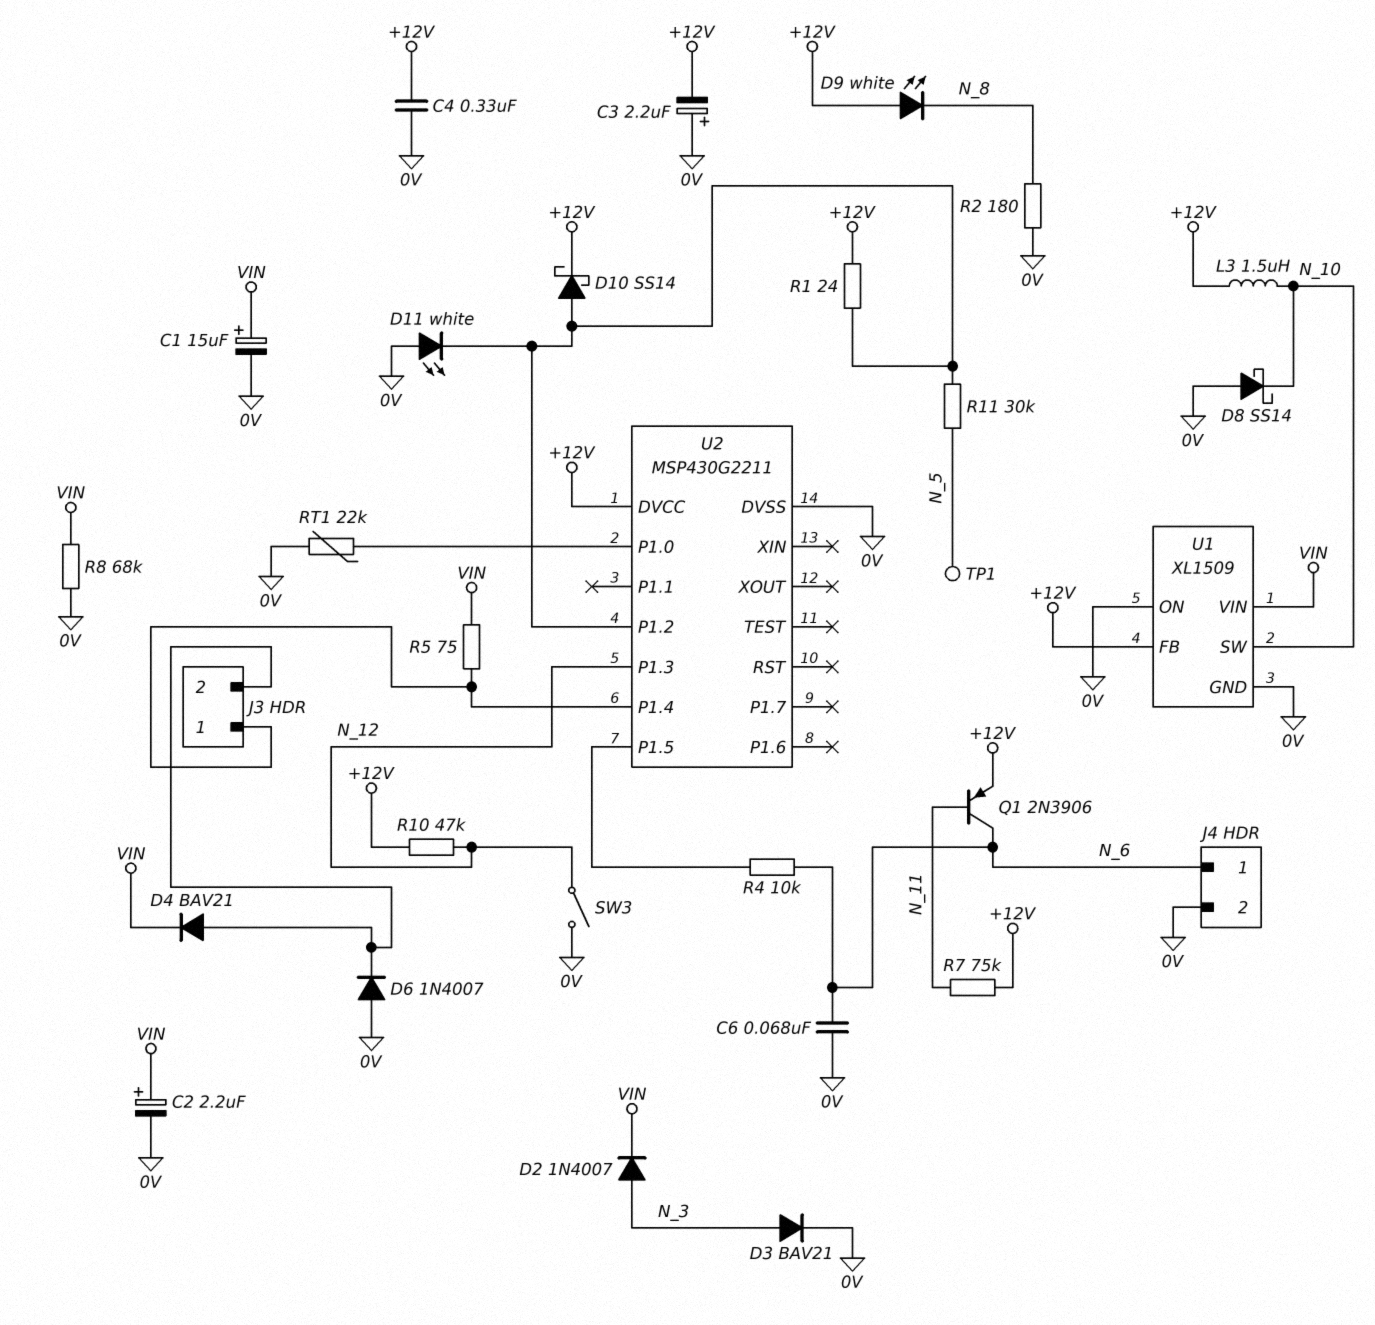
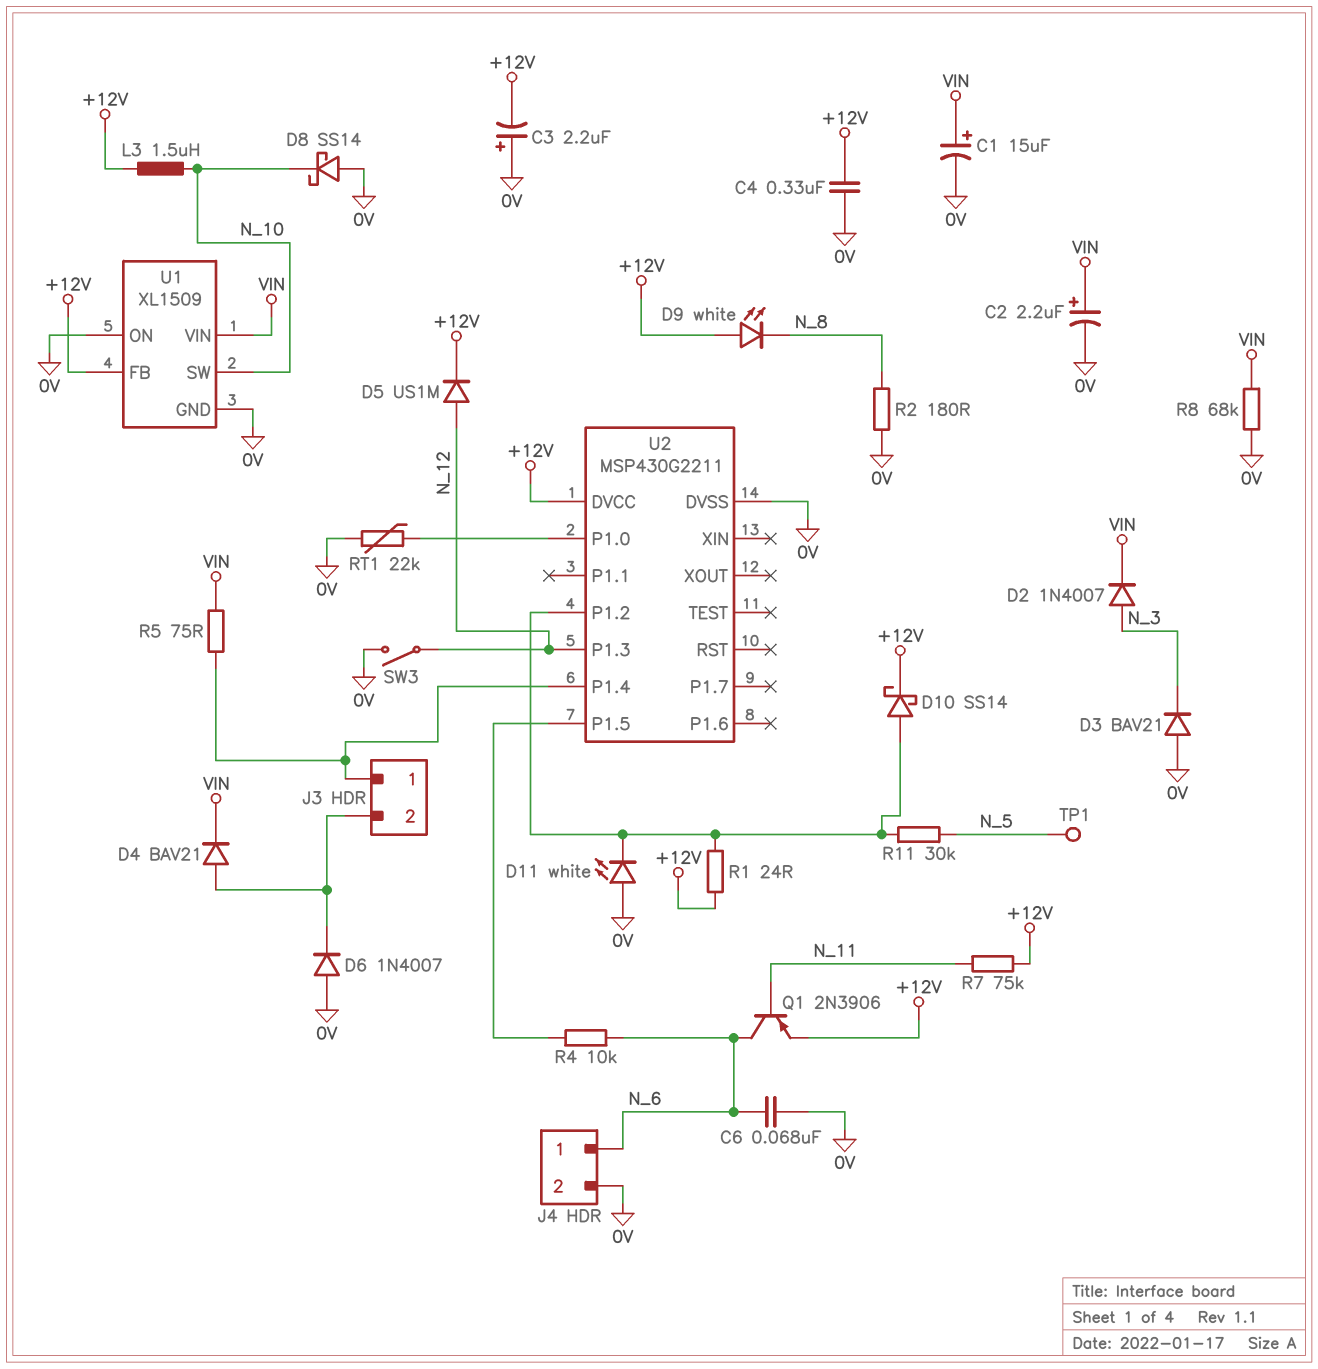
D3: diode BAV21 (A N_3, K 0V) -> diode BAV21 (A 0V, K N_3)
D5: none -> diode US1M (A N_12, K +12V)
R10: 47k (+12V, N_12) -> none

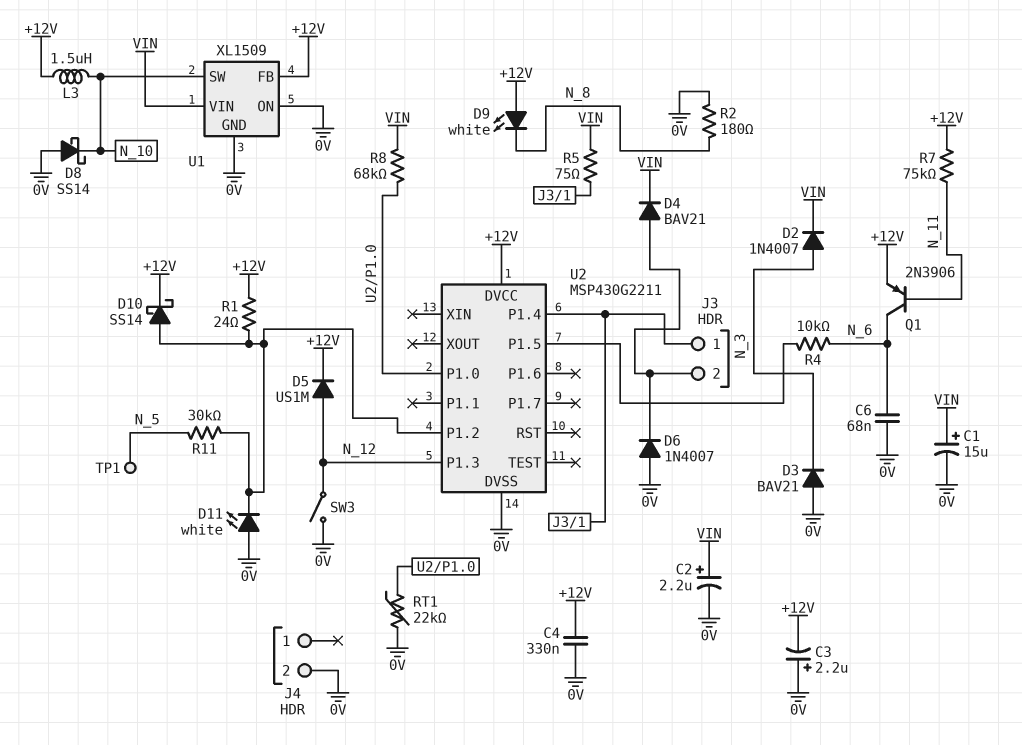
J4 pin 1: N_6 -> none
R8: 68k (0V, VIN) -> 68k (U2/P1.0, VIN)

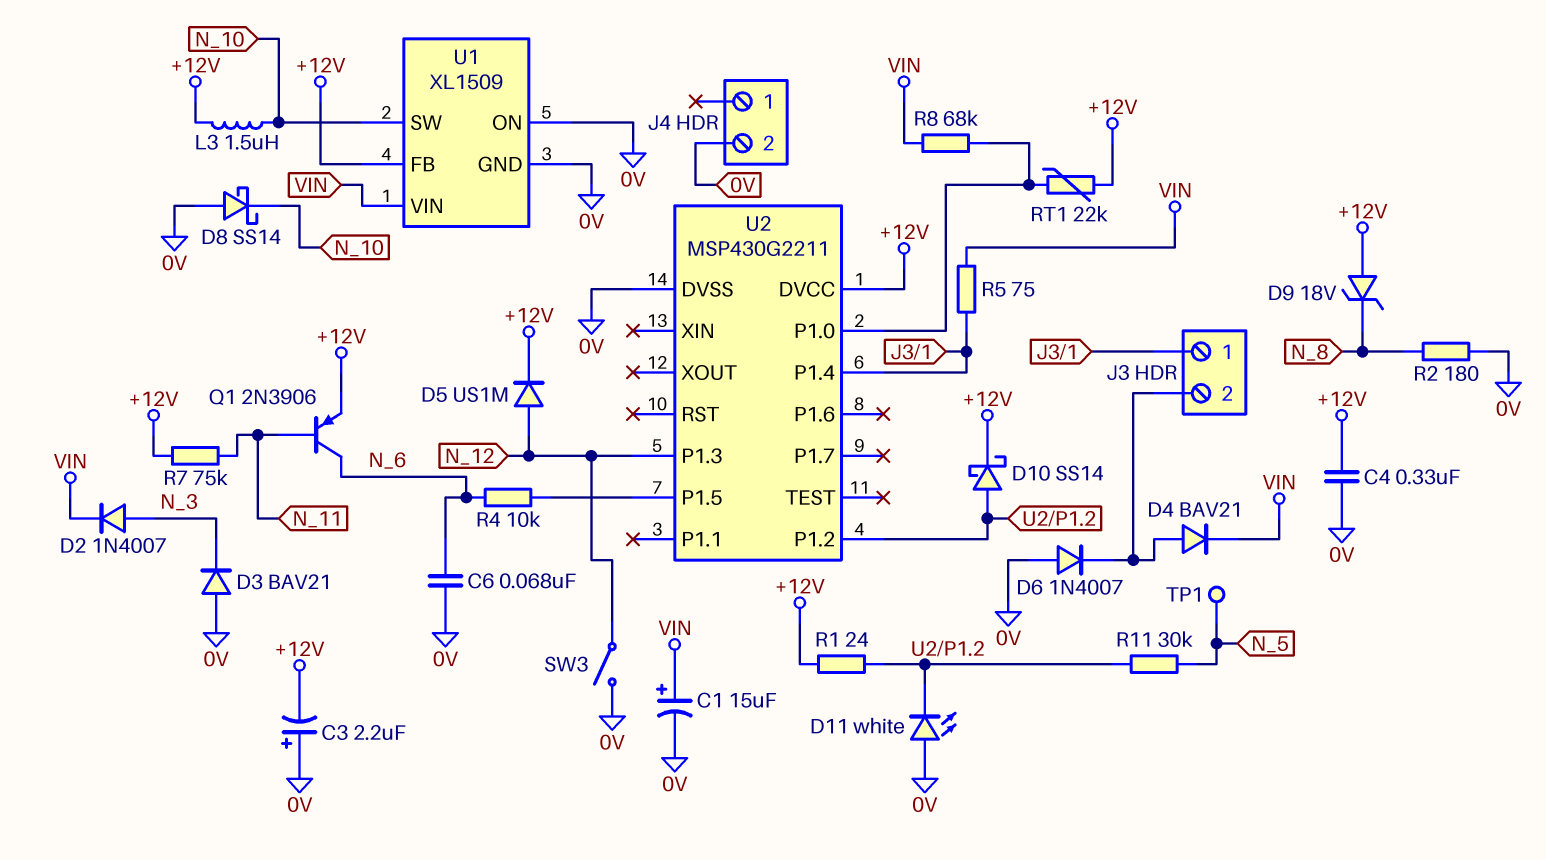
C2: 2.2uF (plus VIN, minus 0V) -> none
D9: LED white (A +12V, K N_8) -> zener 18V (A +12V, K N_8)
RT1: 22k (0V, U2/P1.0) -> 22k (+12V, U2/P1.0)

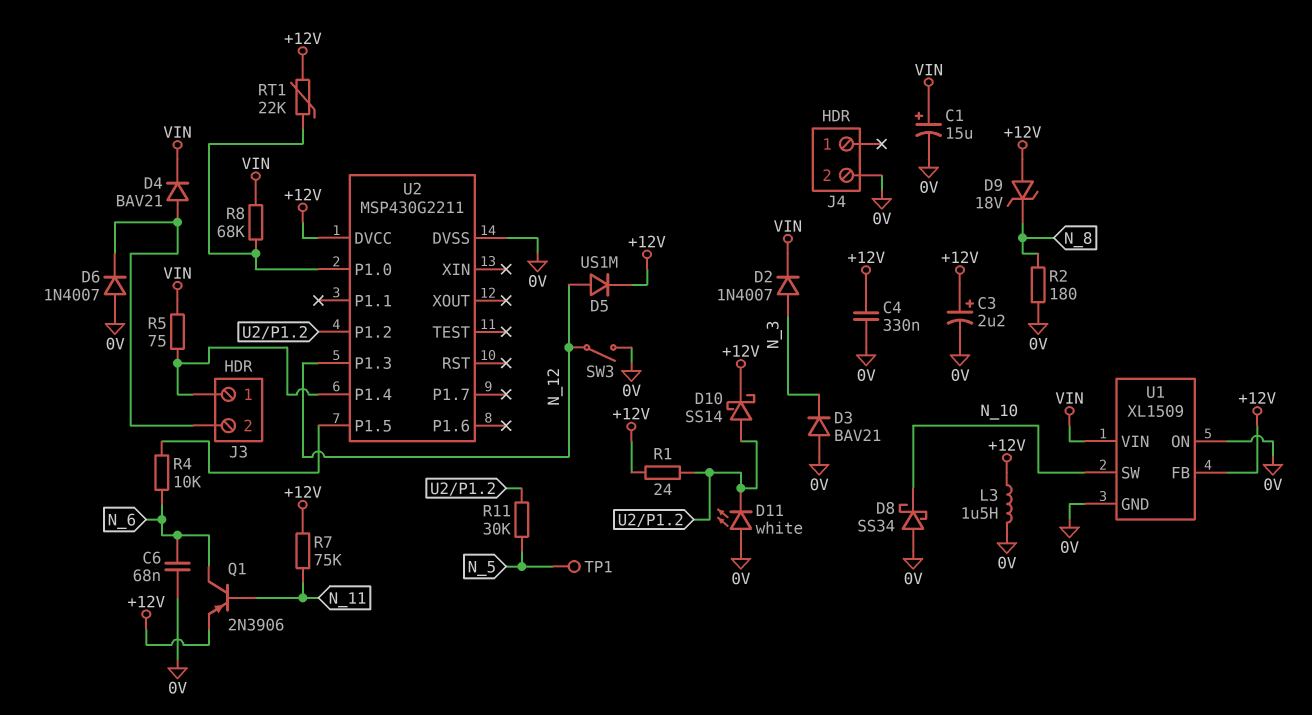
C3: 2.2uF (plus 0V, minus +12V) -> 2.2uF (plus +12V, minus 0V)
D8: schottky SS14 (A 0V, K N_10) -> schottky SS34 (A 0V, K N_10)
L3: 1.5uH (+12V, N_10) -> 1.5uH (+12V, 0V)

